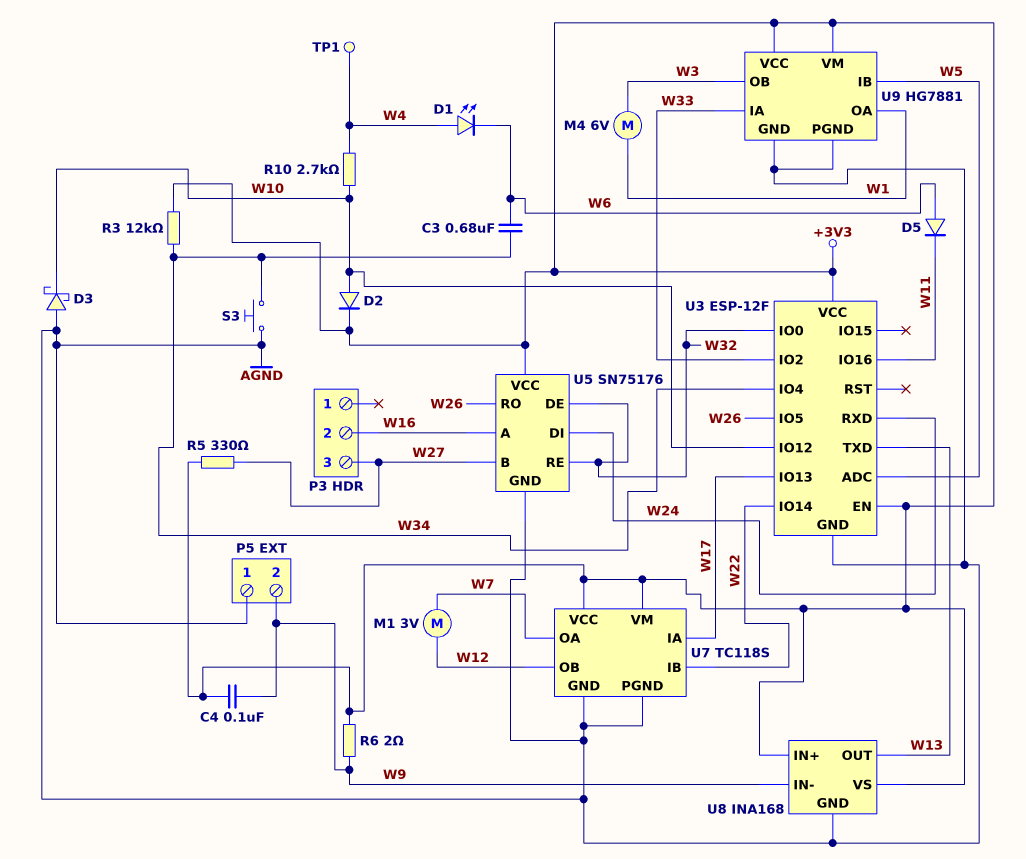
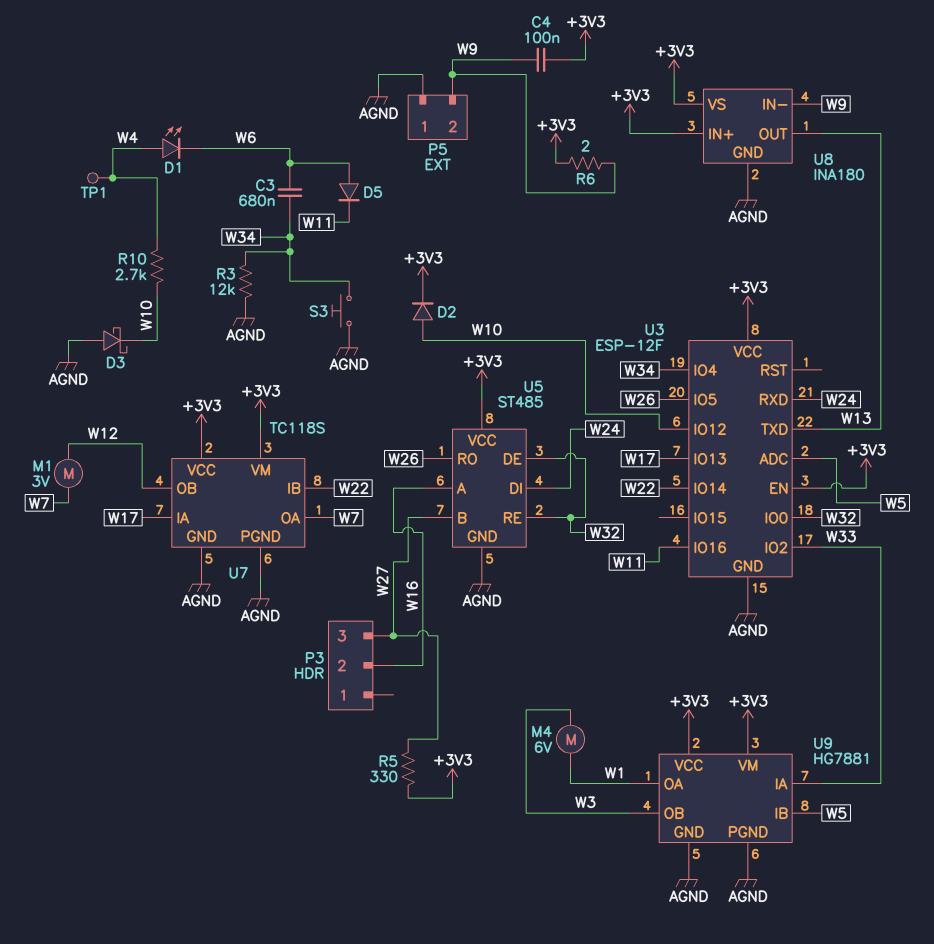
R3: 12k (+3V3, W34) -> 12k (AGND, W34)
U5: SN75176 -> ST485
U8: INA168 -> INA180

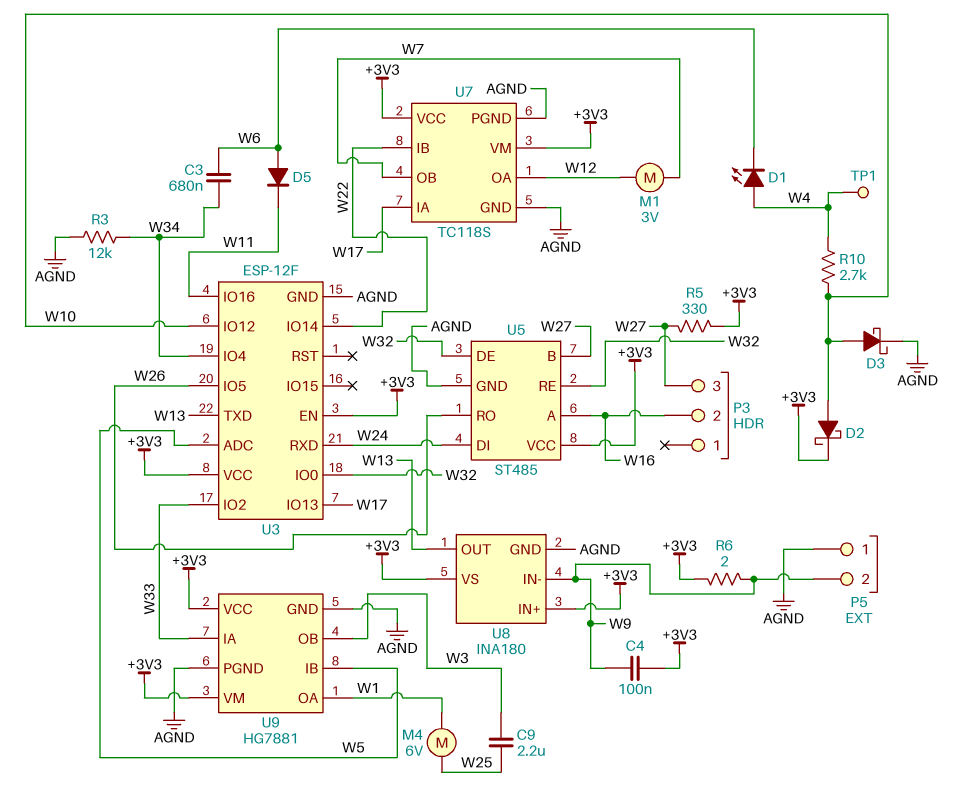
C9: none -> 2.2uF (W3, W25)
D2: diode (A W10, K +3V3) -> schottky (A W10, K +3V3)
D3: schottky (A AGND, K W10) -> schottky (A W10, K AGND)
M4: motor 6V (W1, W3) -> motor 6V (W1, W25)
S3: button (AGND, W34) -> none
U7 pin OA: W7 -> W12
U7 pin OB: W12 -> W7

